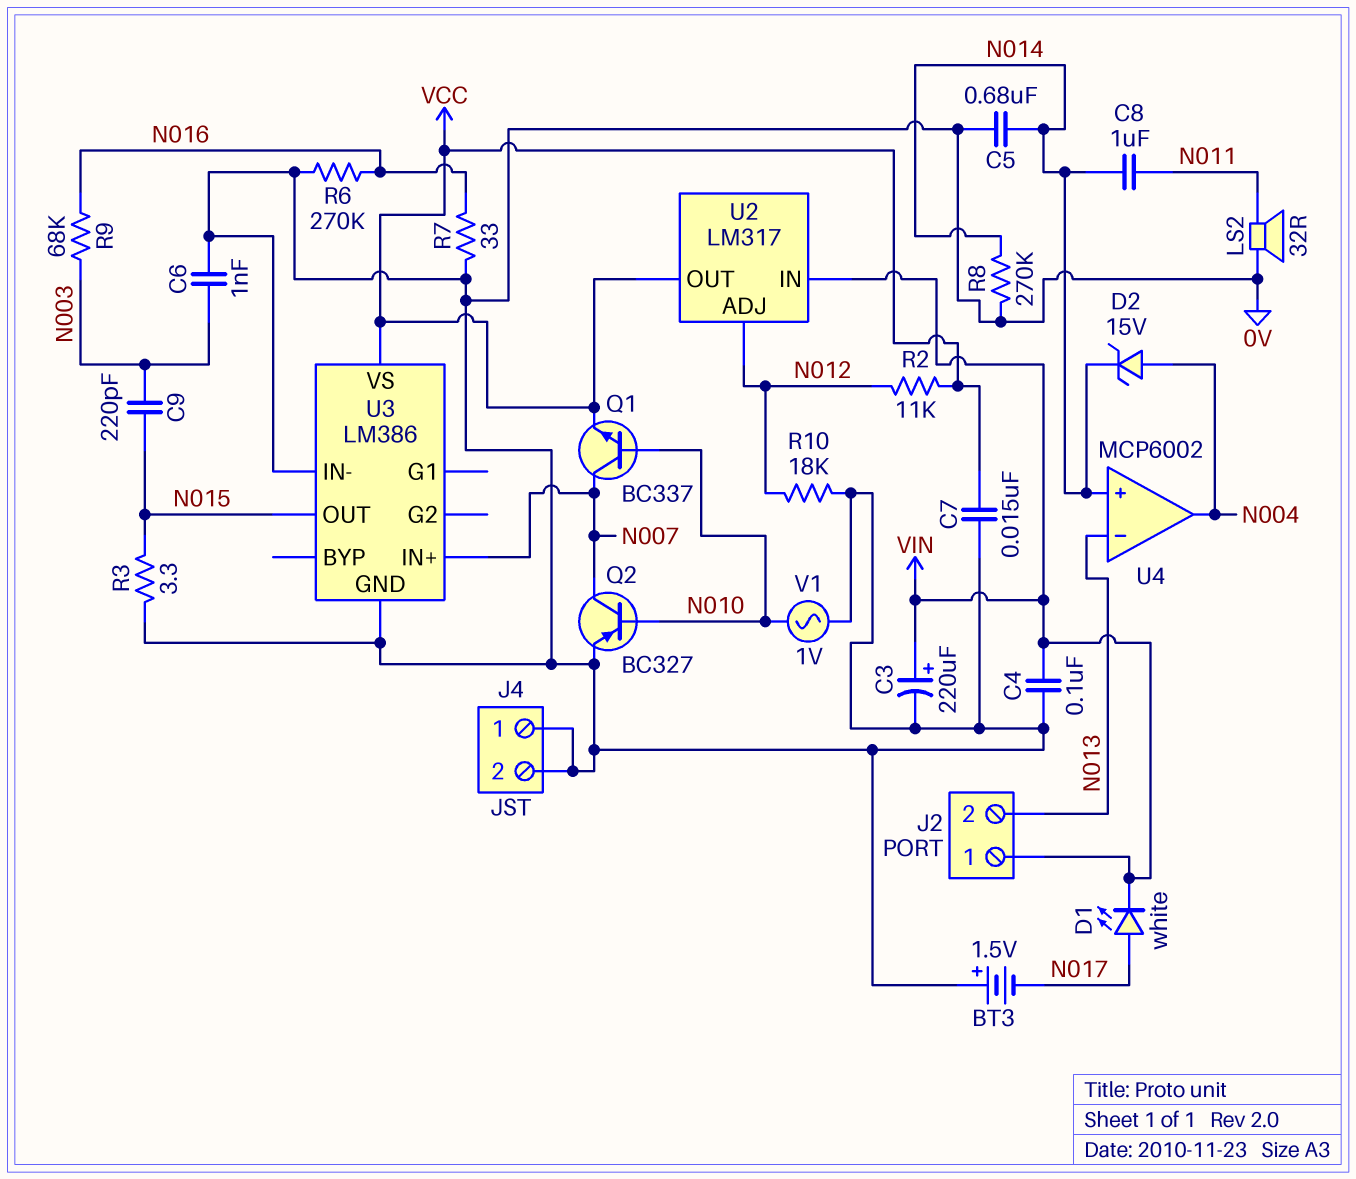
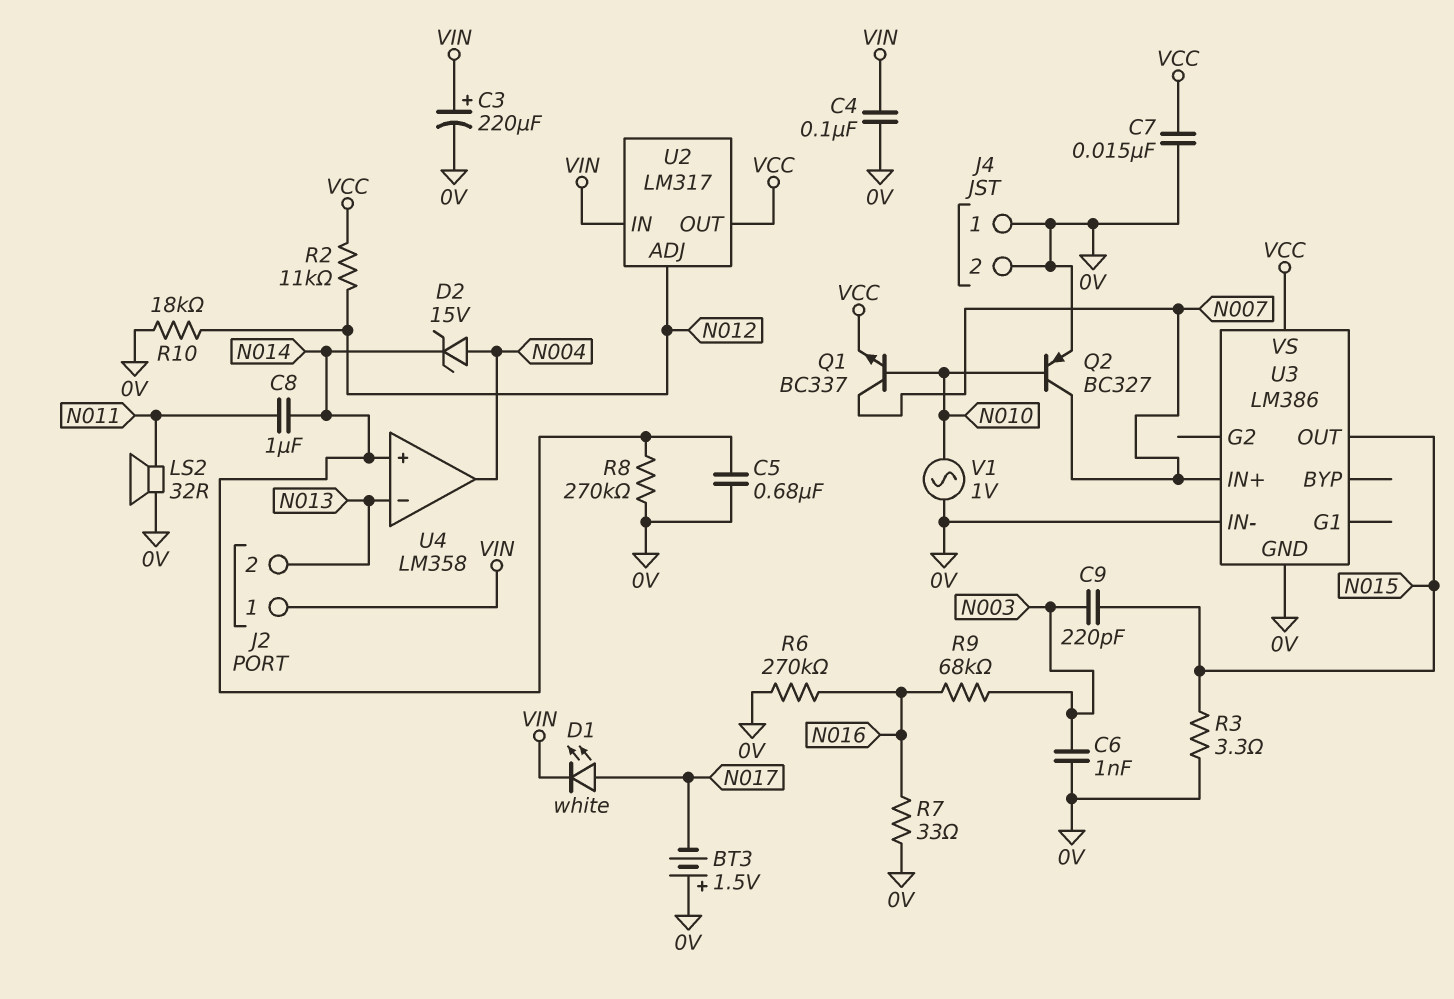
U4: MCP6002 -> LM358

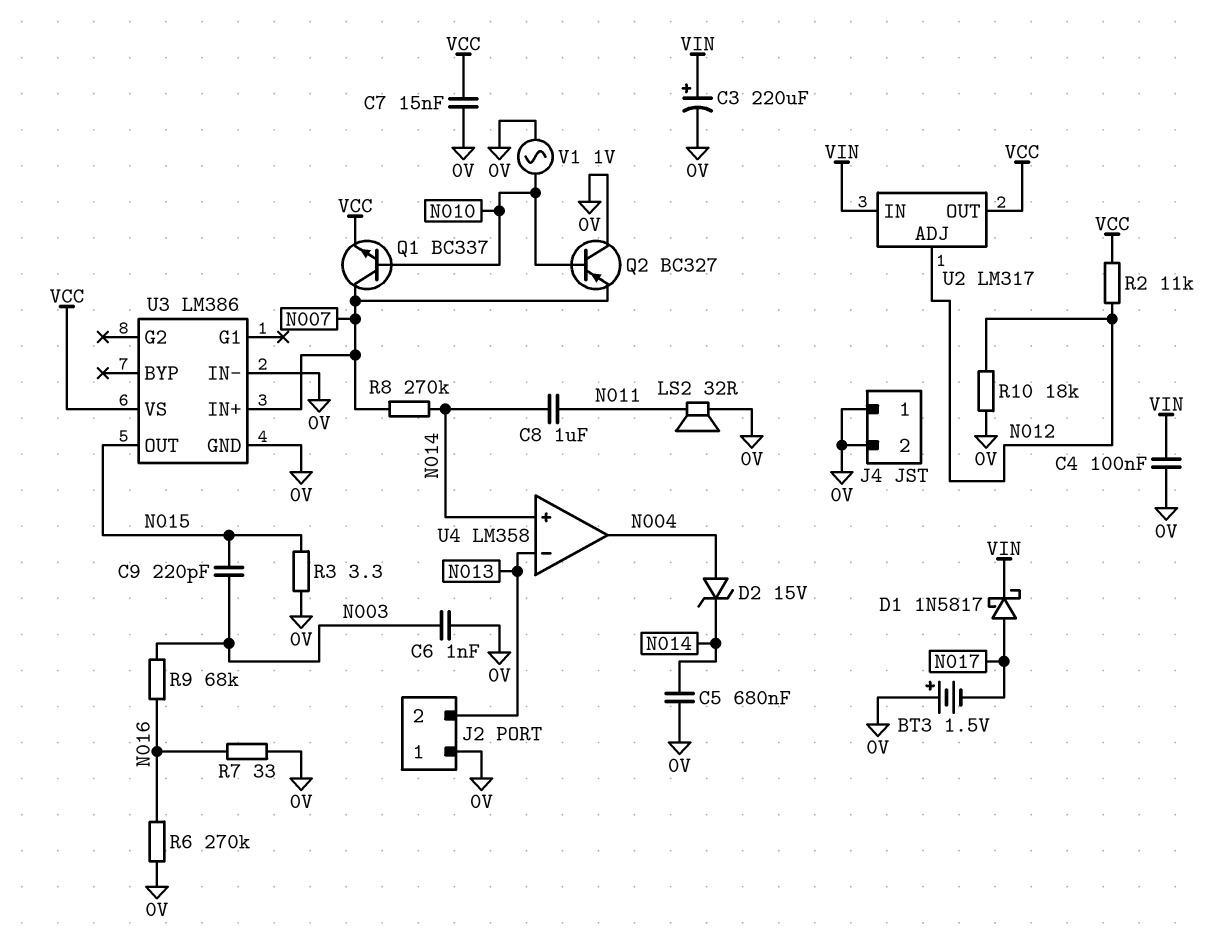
D1: LED white (A N017, K VIN) -> schottky 1N5817 (A N017, K VIN)
J2 pin 1: VIN -> 0V
Q2: PNP BC327 (B N010, C N007, E 0V) -> PNP BC327 (B N010, C 0V, E N007)
R8: 270k (0V, N014) -> 270k (N007, N014)

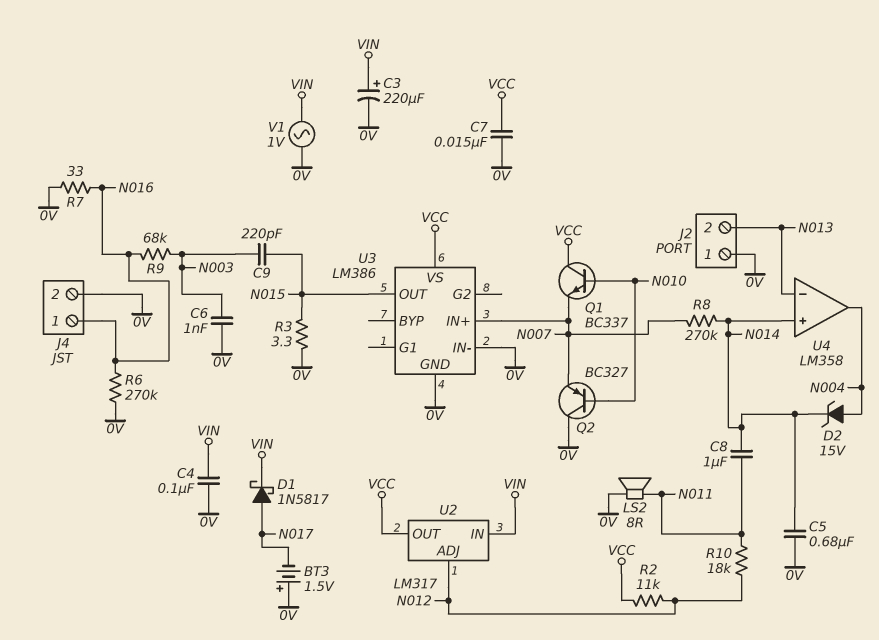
J4 pin 1: 0V -> N016
LS2: speaker 32R (0V, N011) -> speaker 8R (0V, N011)
Q1: NPN BC337 (B N010, C N007, E VCC) -> NPN BC337 (B N010, C VCC, E N007)
R10: 18k (0V, N012) -> 18k (N011, N012)
V1: AC 1V (0V, N010) -> AC 1V (0V, VIN)

